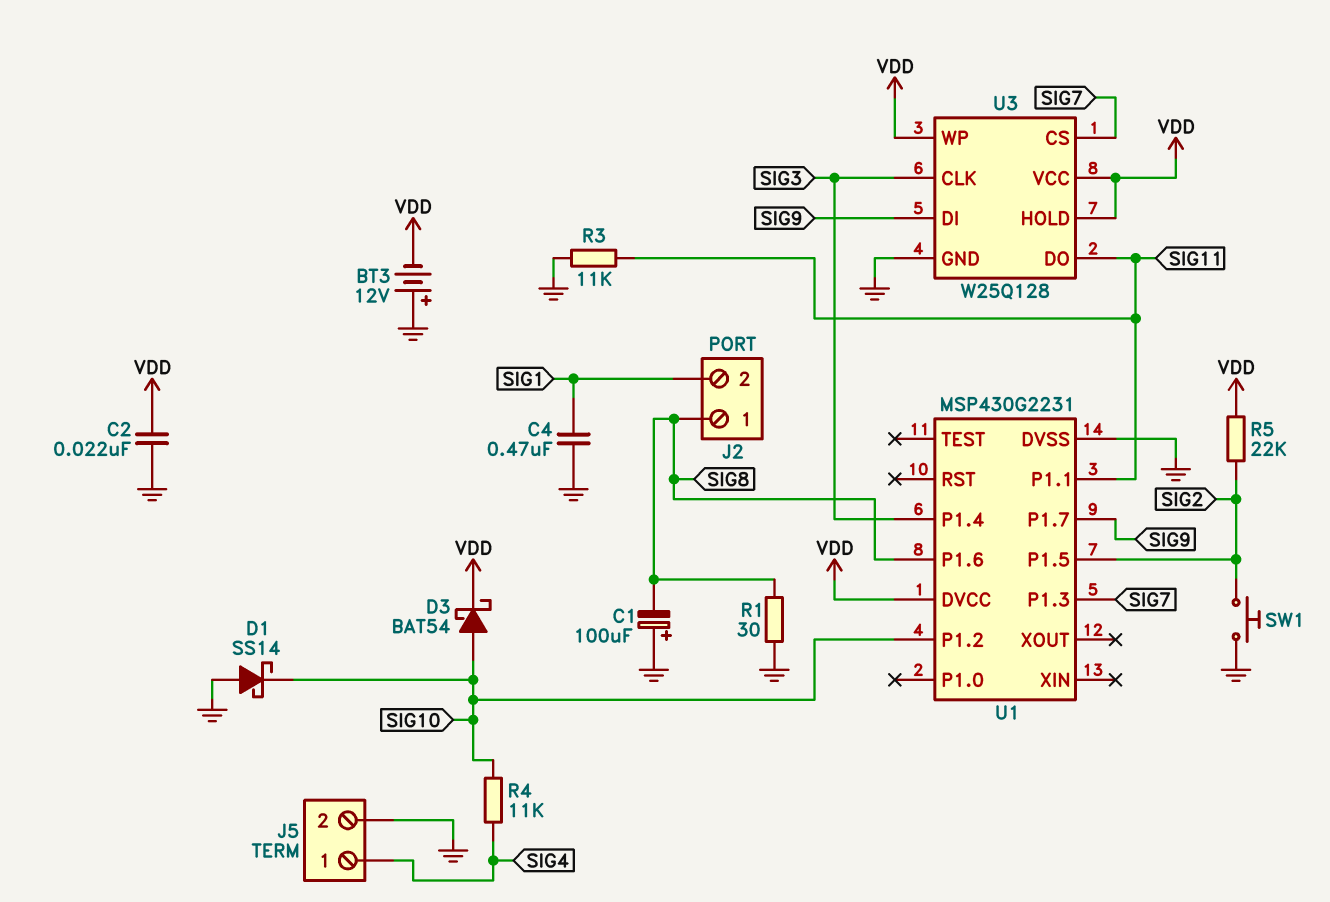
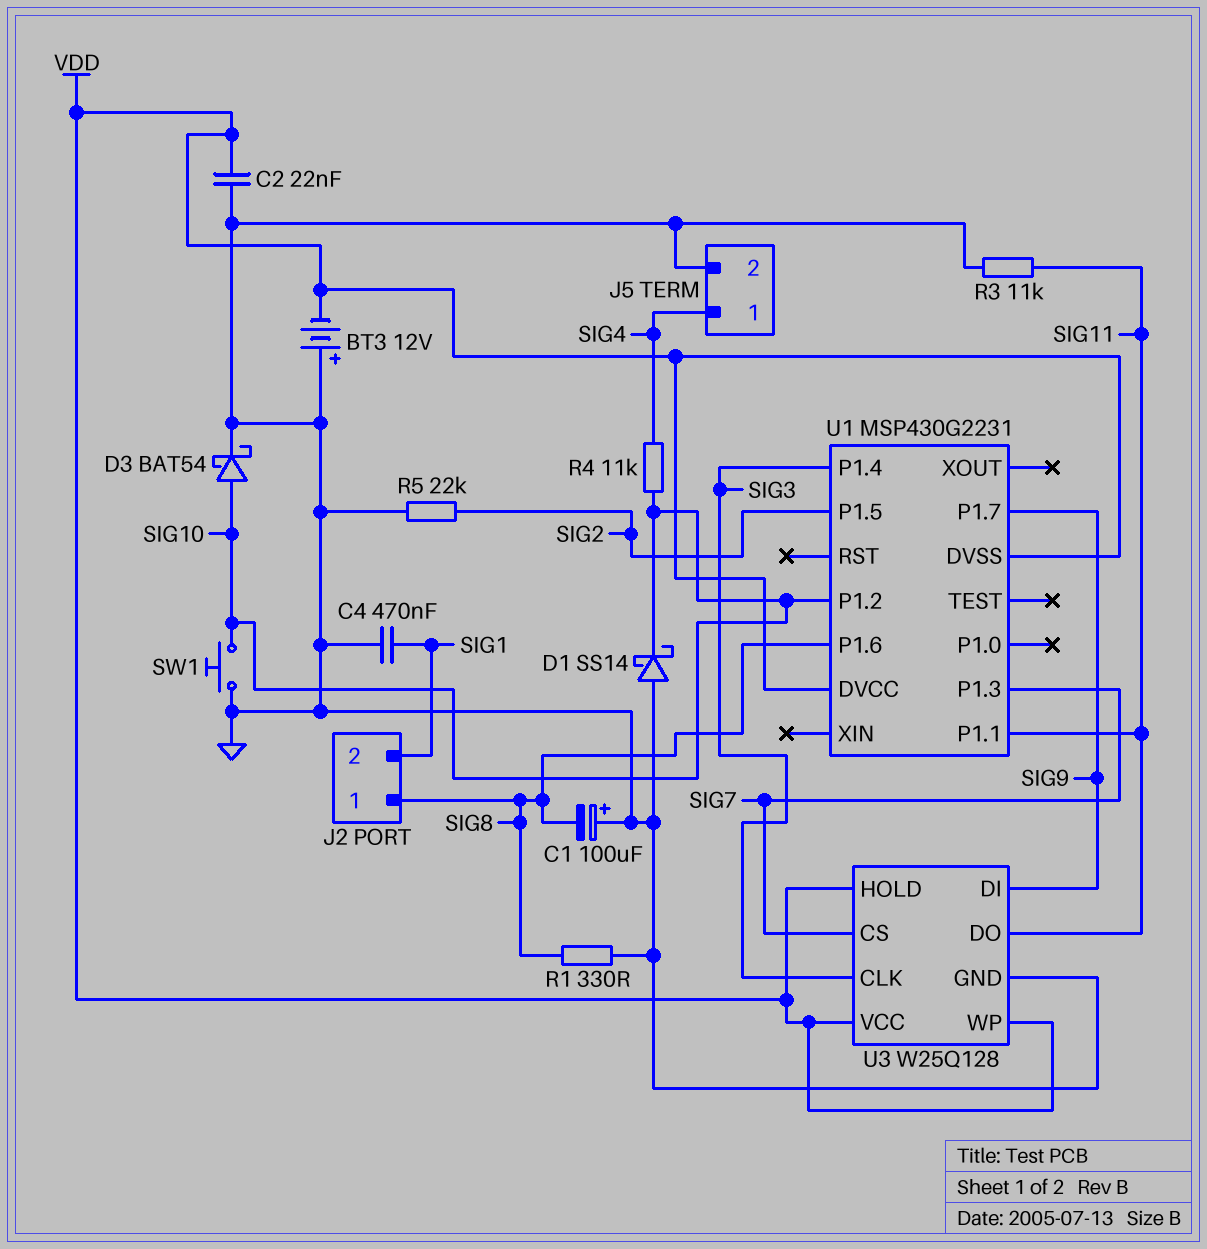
D3: schottky BAT54 (A SIG10, K VDD) -> schottky BAT54 (A SIG10, K GND)
R1: 30 (GND, SIG8) -> 330 (GND, SIG8)
R5: 22k (SIG2, VDD) -> 22k (GND, SIG2)
SW1: button (GND, SIG2) -> button (GND, SIG10)
U1 pin DVSS: GND -> VDD

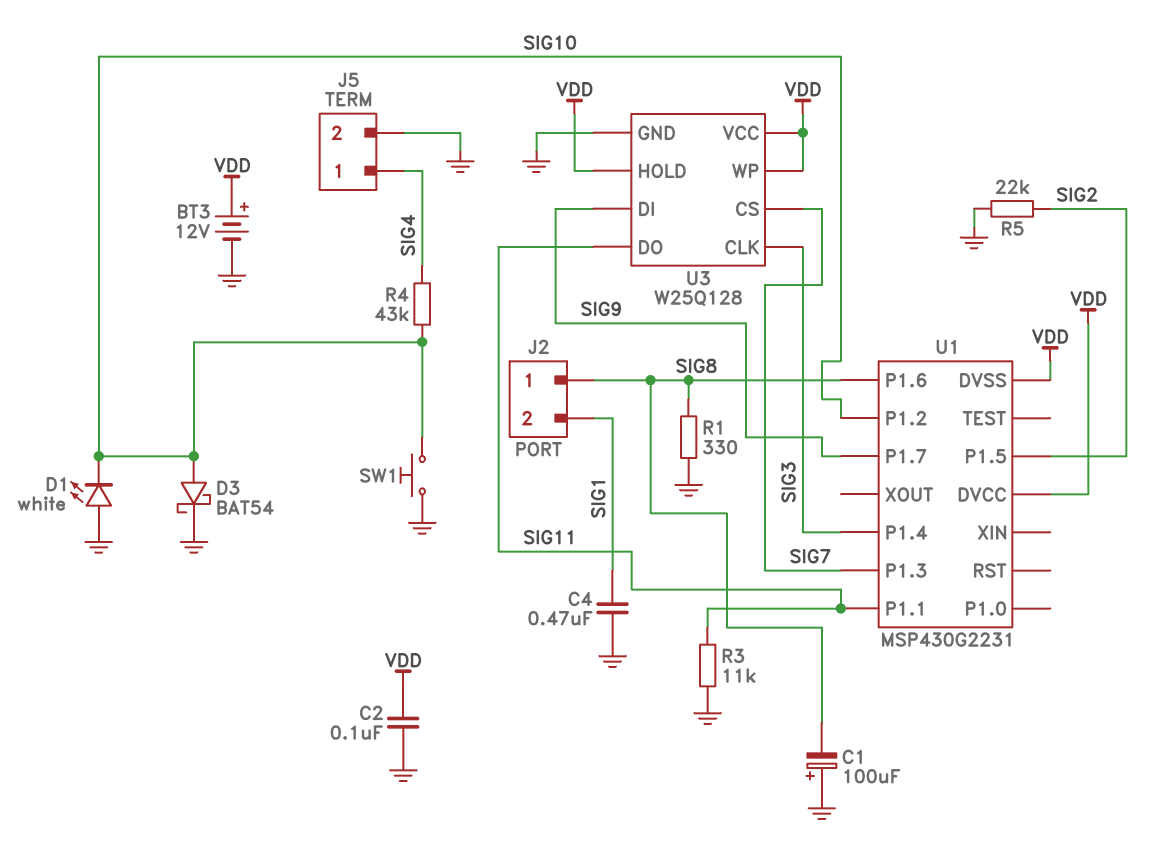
BT3: 12V (plus GND, minus VDD) -> 12V (plus VDD, minus GND)
C2: 22nF (GND, VDD) -> 100nF (GND, VDD)
D1: schottky SS14 (A GND, K SIG10) -> LED white (A GND, K SIG10)
R4: 11k (SIG4, SIG10) -> 43k (SIG4, SIG10)

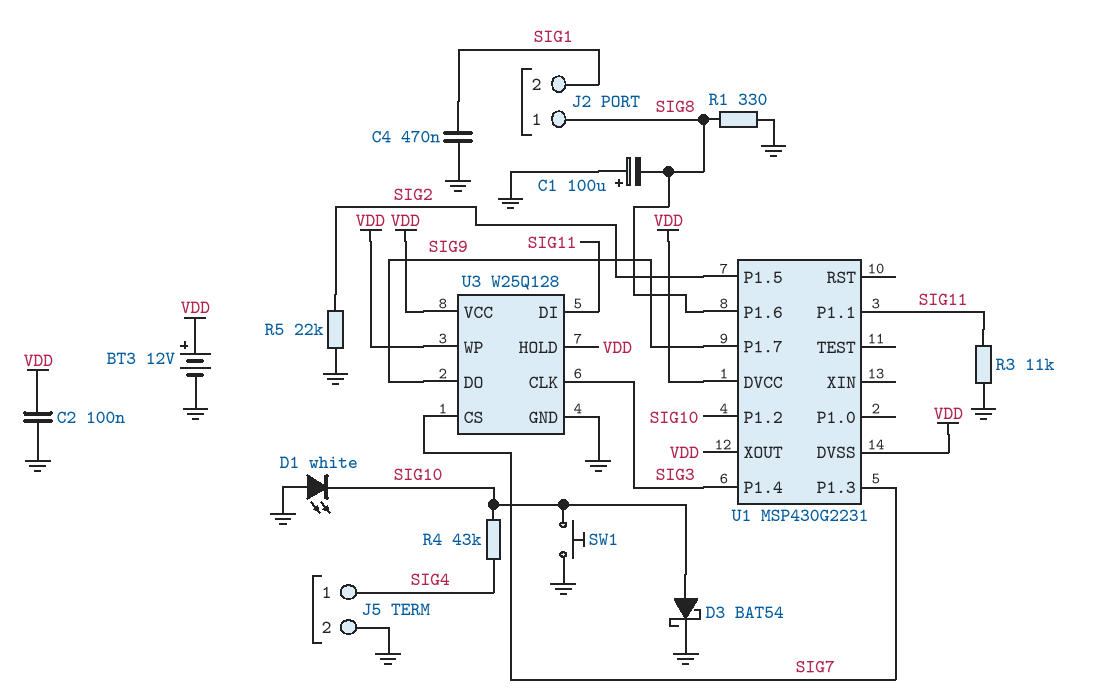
U1 pin XOUT: none -> VDD
U3 pin DI: SIG9 -> SIG11
U3 pin DO: SIG11 -> SIG9

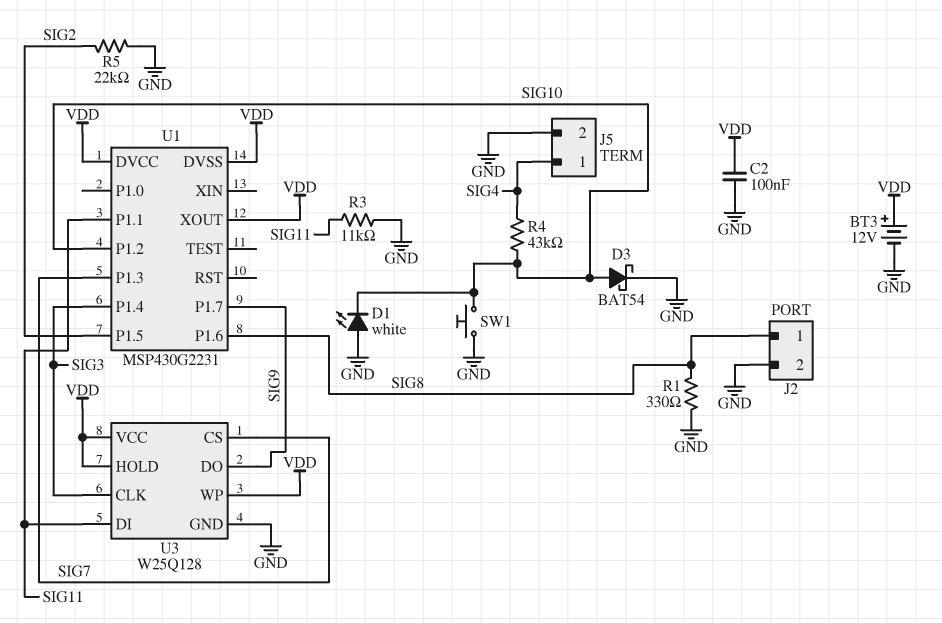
C1: 100uF (plus GND, minus SIG8) -> none
C4: 470nF (GND, SIG1) -> none
J2 pin 2: SIG1 -> GND

